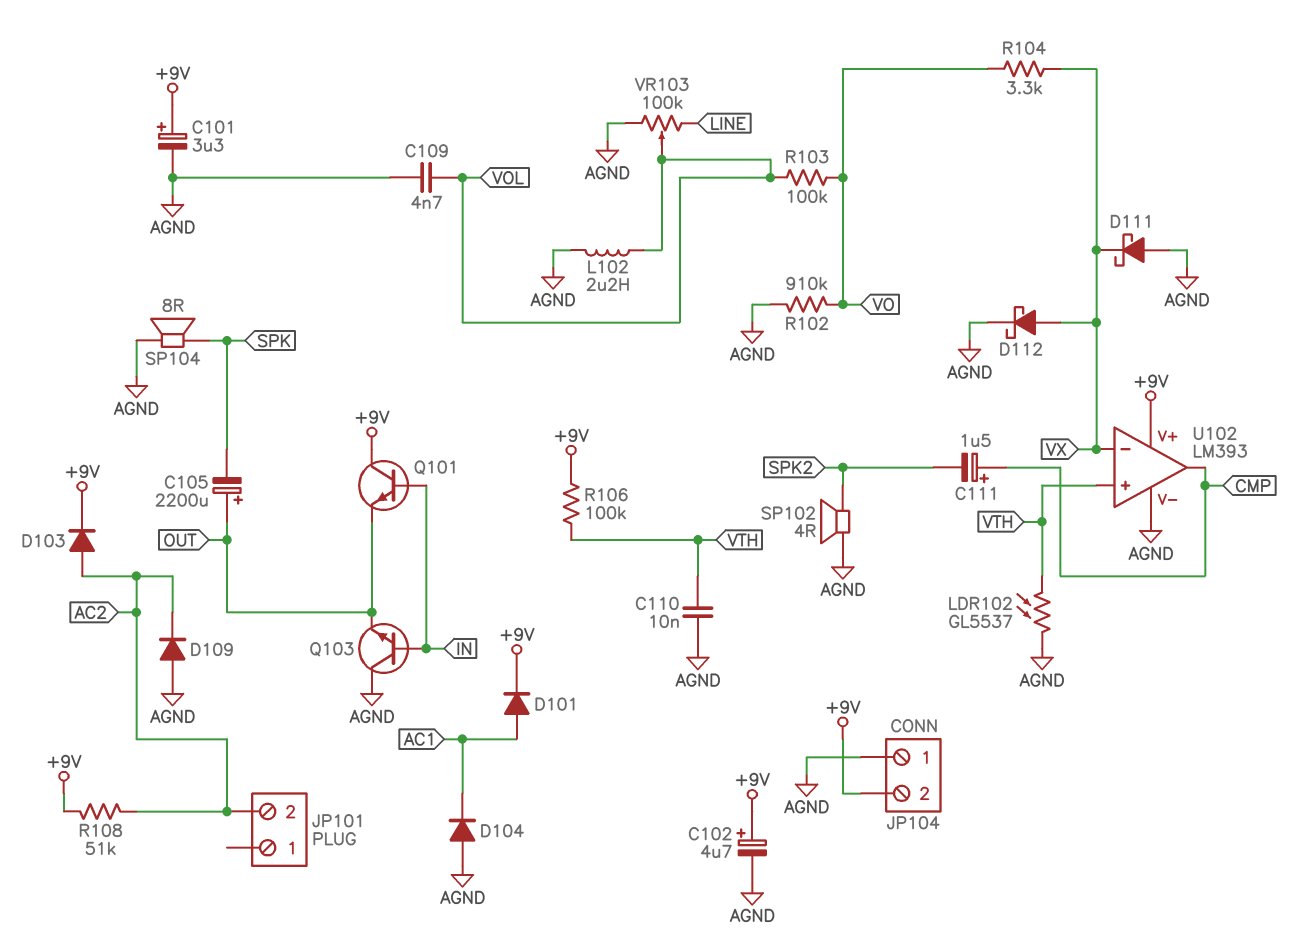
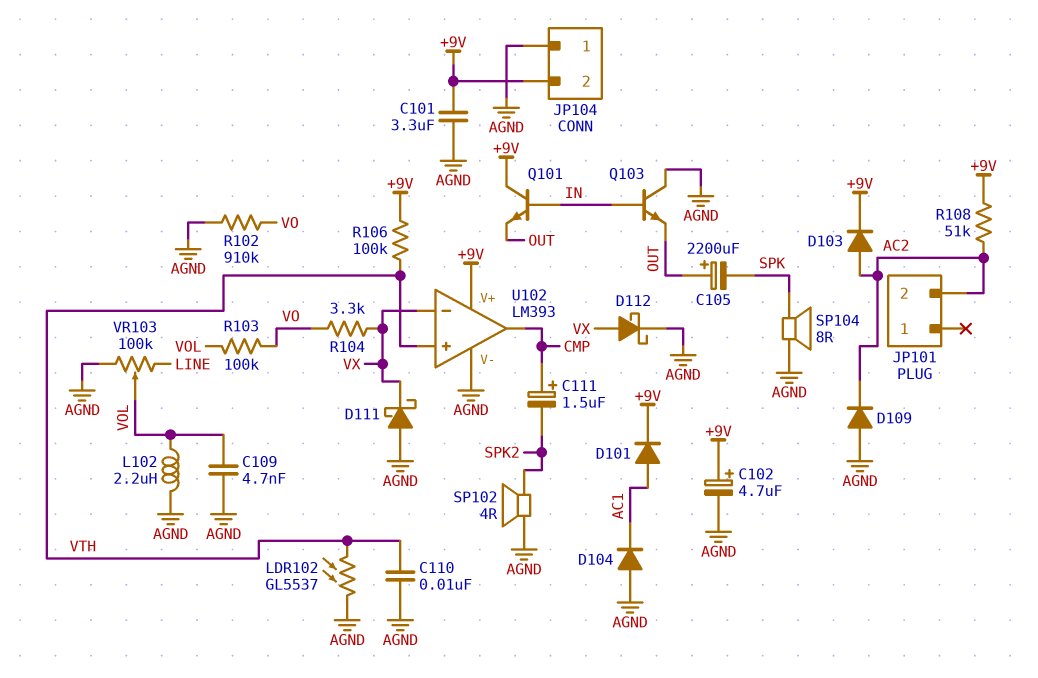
C101: 3.3uF (plus +9V, minus AGND) -> 3.3uF (+9V, AGND)

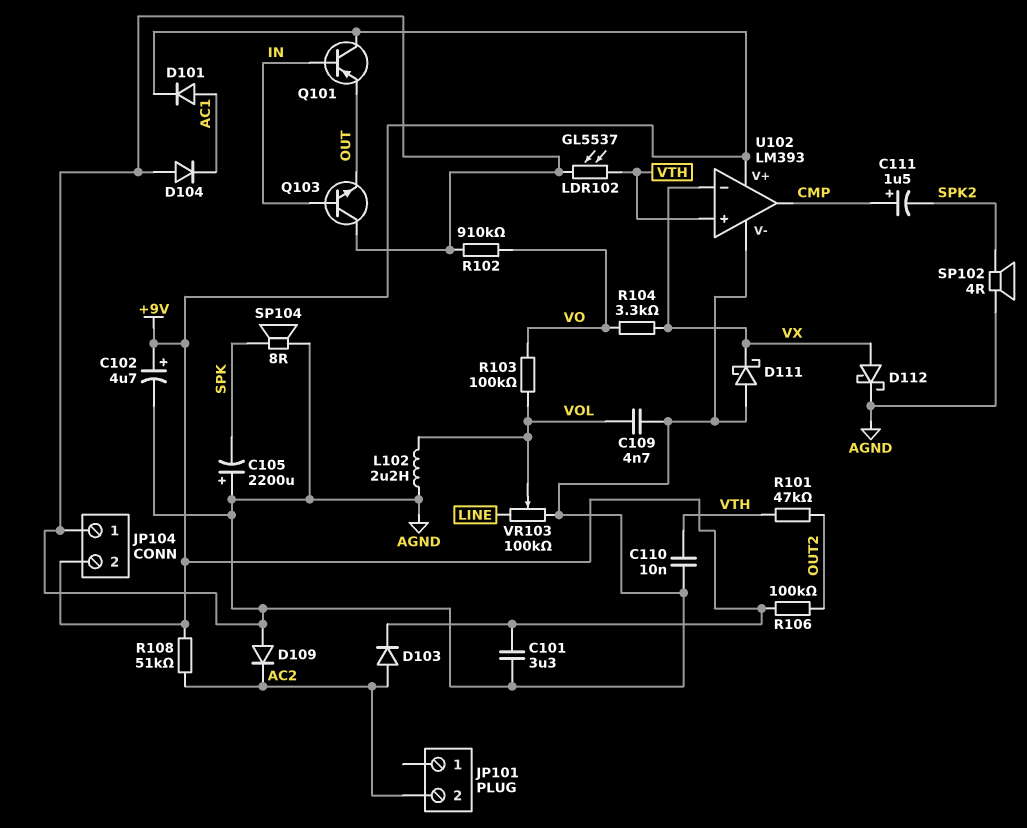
C105: 2200uF (plus OUT, minus SPK) -> 2200uF (plus AGND, minus SPK)
Q101: NPN (B IN, C +9V, E OUT) -> PNP (B IN, C +9V, E OUT)
R101: none -> 47k (OUT2, VTH)
R106: 100k (+9V, VTH) -> 100k (+9V, OUT2)

